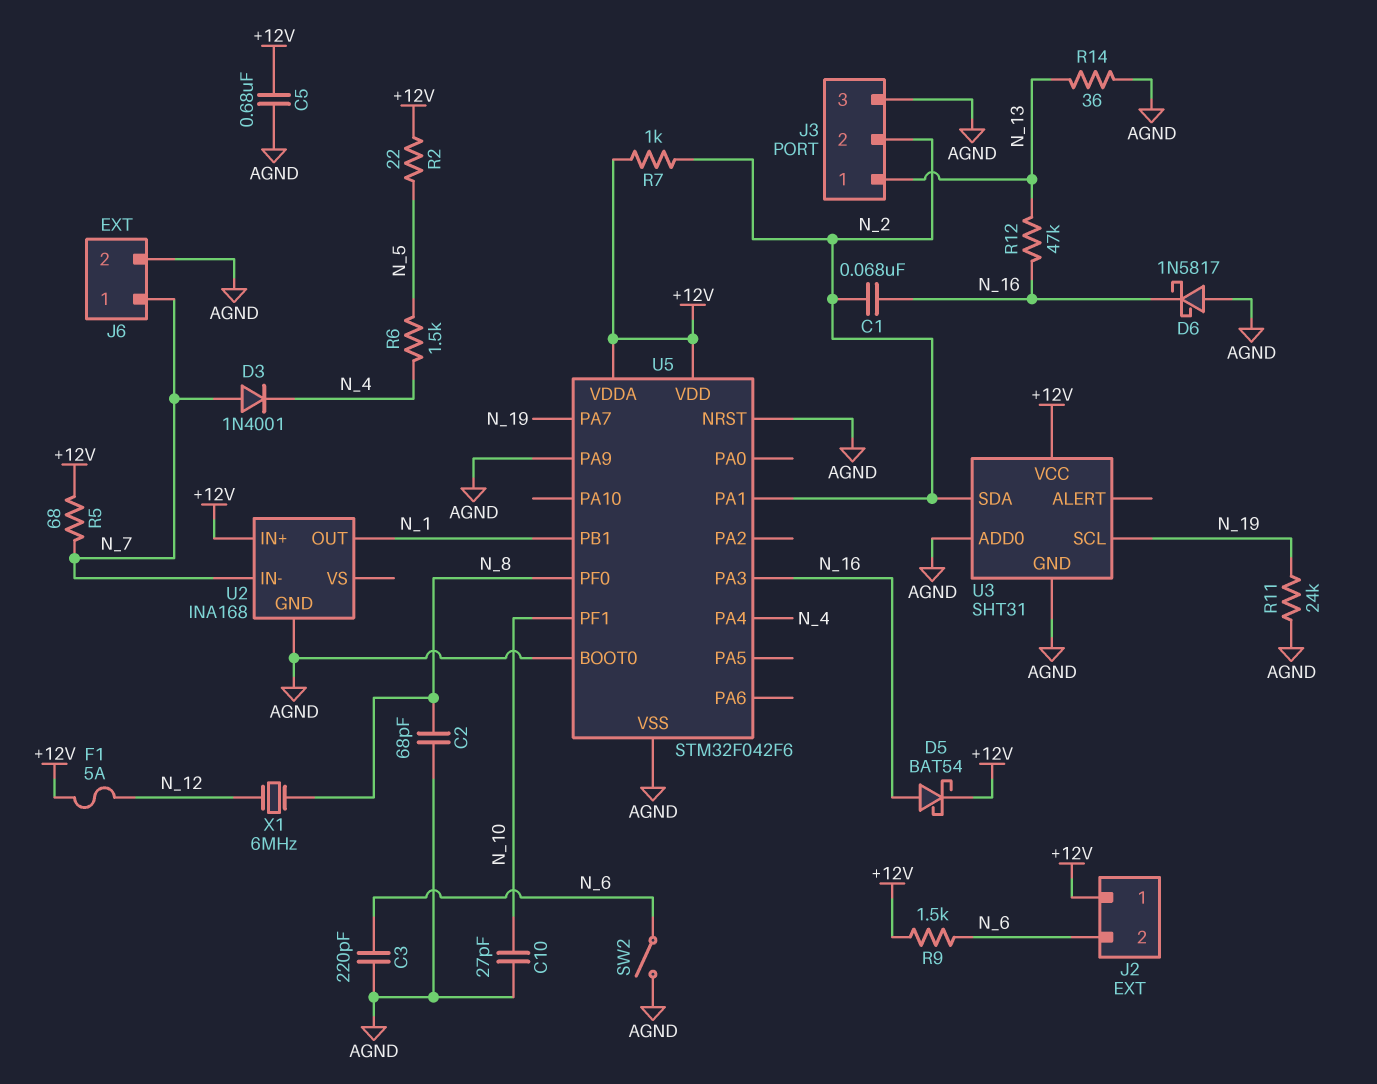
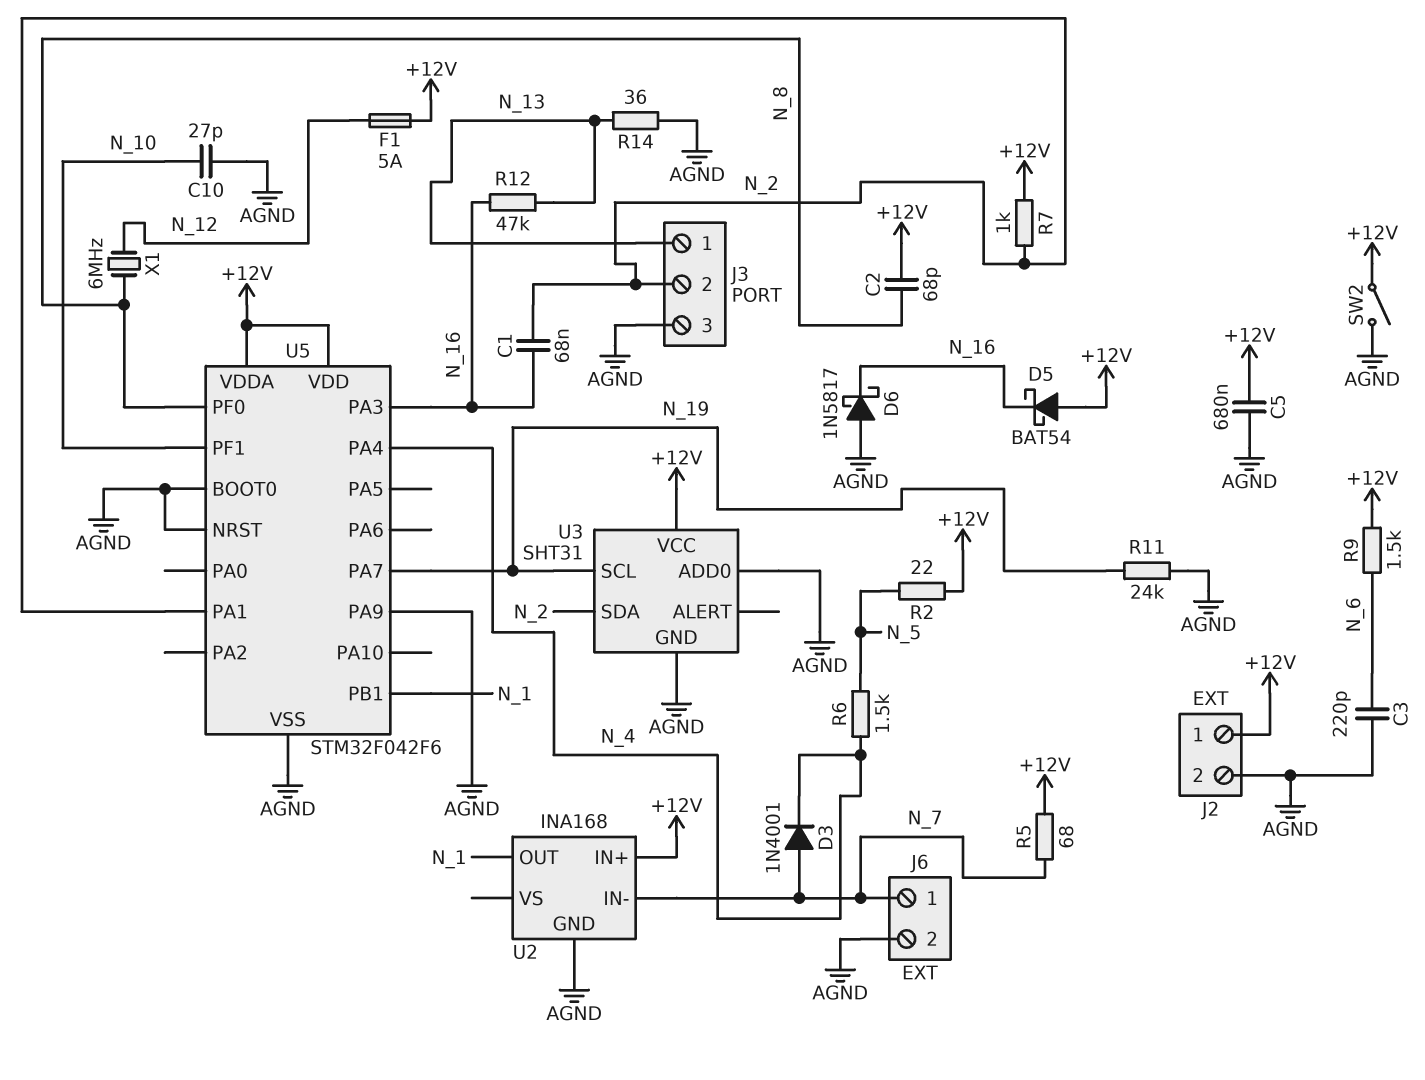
C2: 68pF (AGND, N_8) -> 68pF (+12V, N_8)
D5: schottky BAT54 (A N_16, K +12V) -> schottky BAT54 (A +12V, K N_16)
J2 pin 2: N_6 -> AGND
SW2: switch (AGND, N_6) -> switch (+12V, AGND)

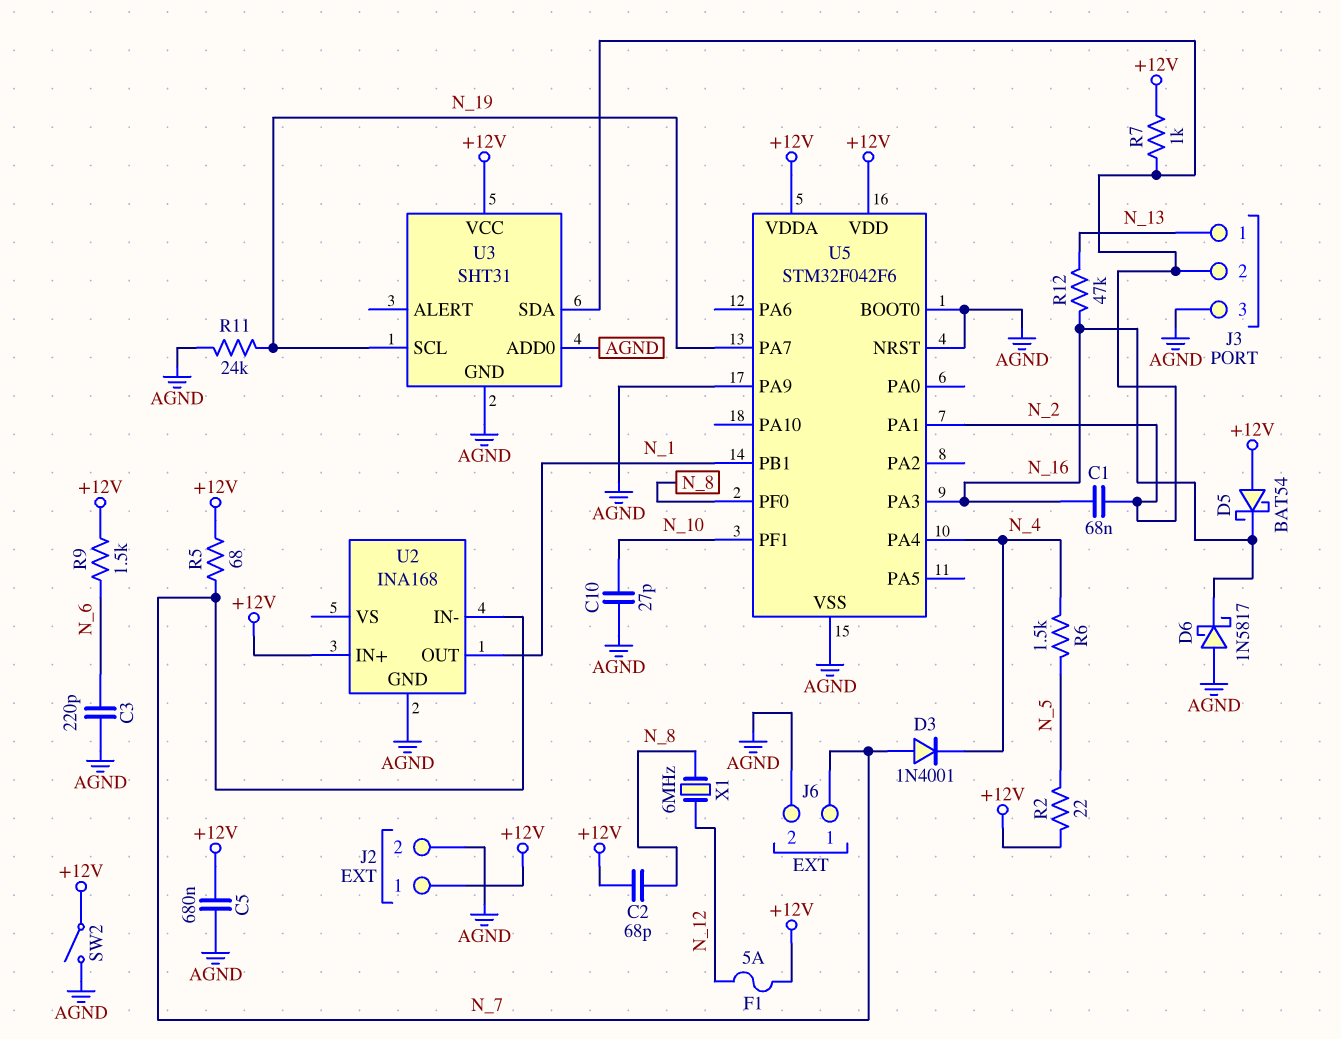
R14: 36 (AGND, N_13) -> none

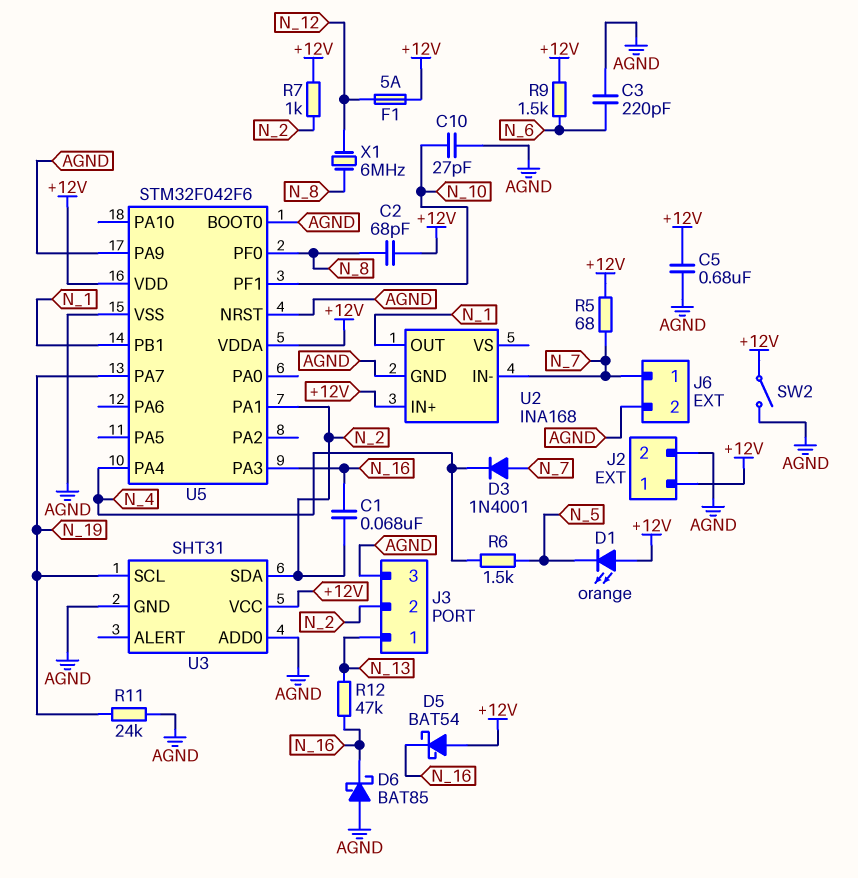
D1: none -> LED orange (A +12V, K N_5)
D6: schottky 1N5817 (A AGND, K N_16) -> schottky BAT85 (A AGND, K N_16)
R2: 22 (+12V, N_5) -> none

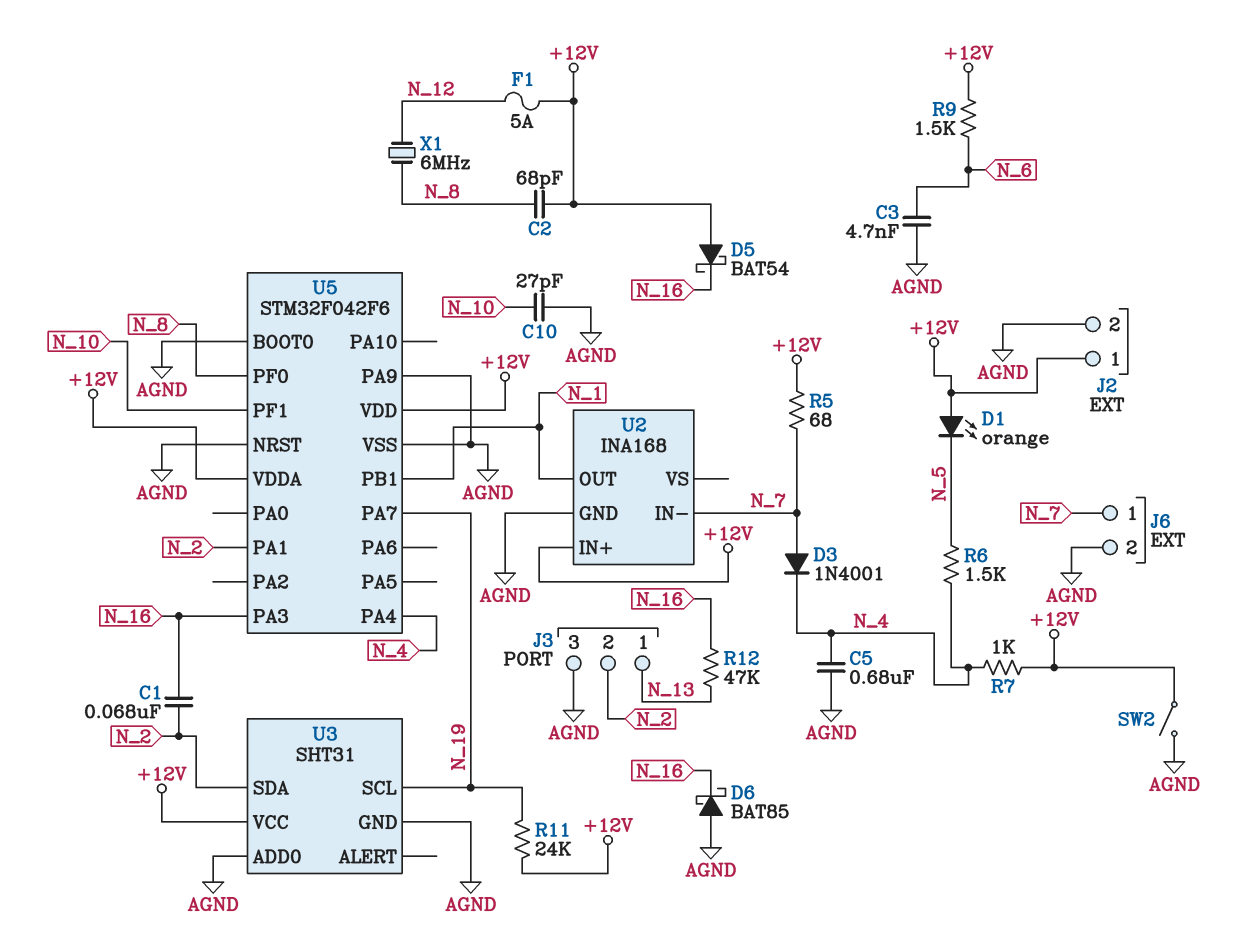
C3: 220pF (AGND, N_6) -> 4.7nF (AGND, N_6)
C5: 680nF (+12V, AGND) -> 680nF (AGND, N_4)
R7: 1k (+12V, N_2) -> 1k (+12V, N_4)
R11: 24k (AGND, N_19) -> 24k (+12V, N_19)

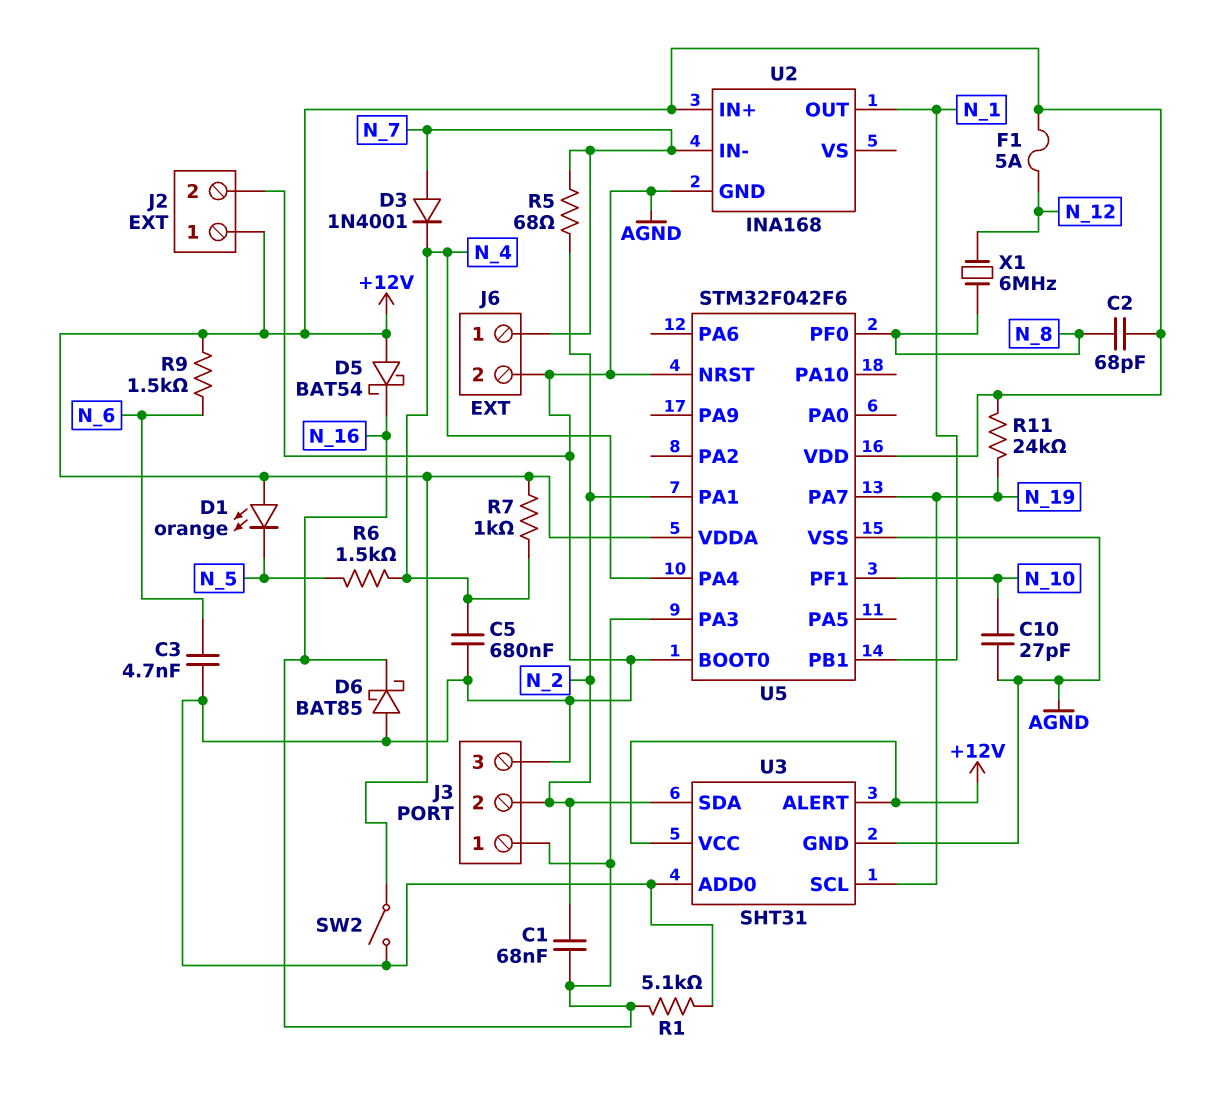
J3 pin 1: N_13 -> N_16
R1: none -> 5.1k (AGND, N_16)
R5: 68 (+12V, N_7) -> 68 (N_2, N_7)
R12: 47k (N_13, N_16) -> none
U3 pin ALERT: none -> +12V
U5 pin PA9: AGND -> none

